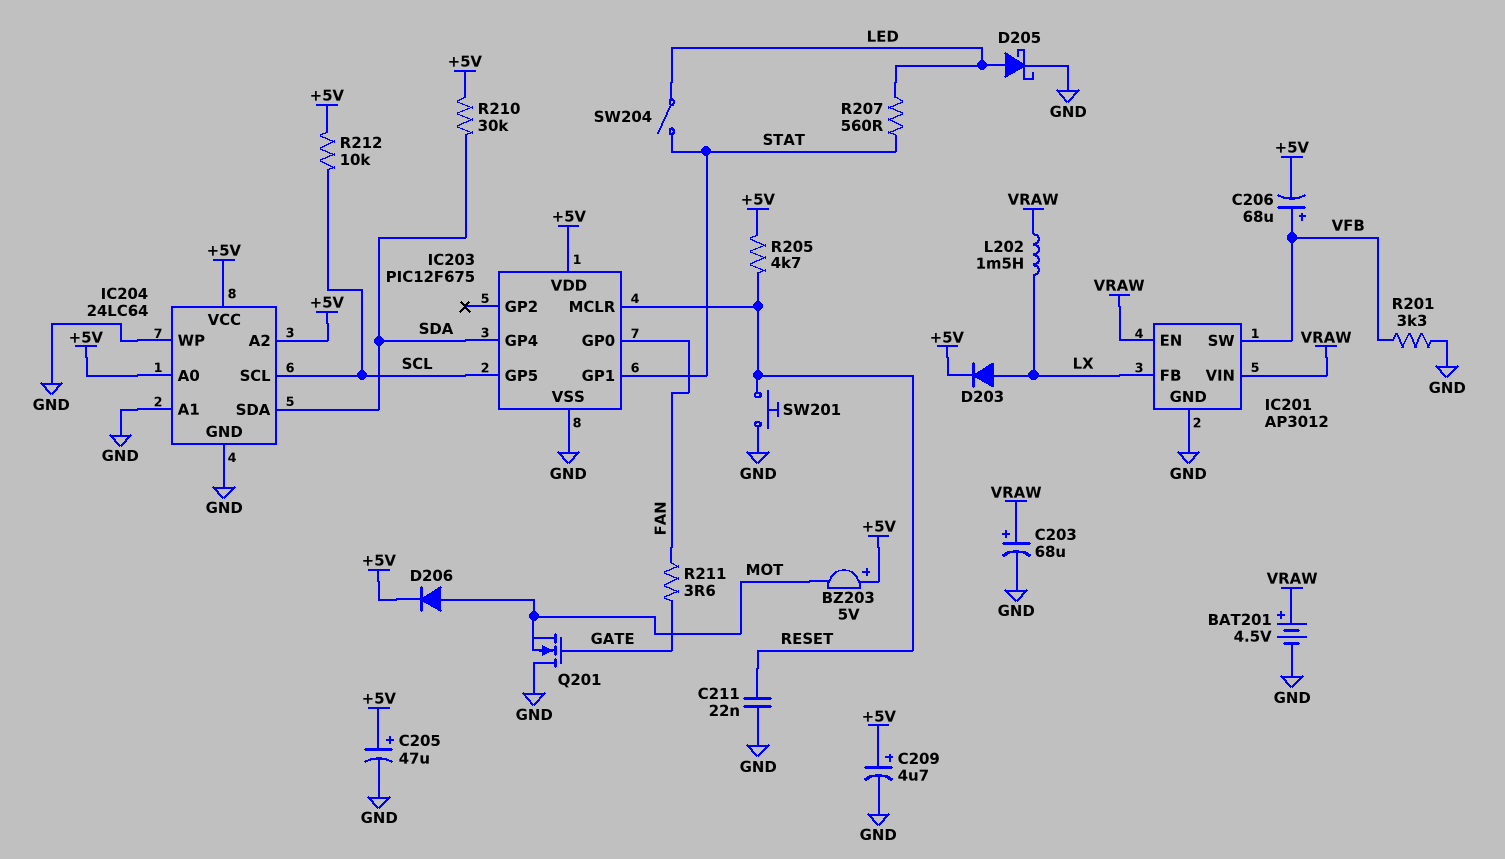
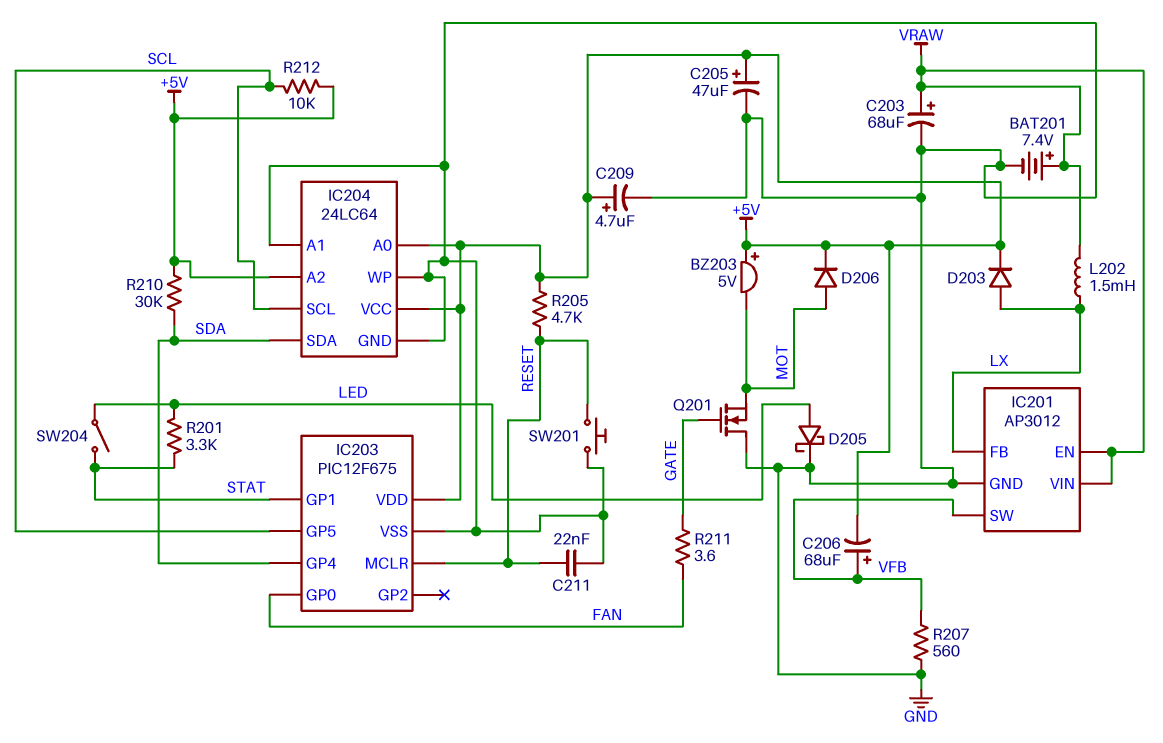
BAT201: 4.5V (plus VRAW, minus GND) -> 7.4V (plus VRAW, minus GND)
R201: 3.3k (GND, VFB) -> 3.3k (LED, STAT)
R207: 560 (LED, STAT) -> 560 (GND, VFB)

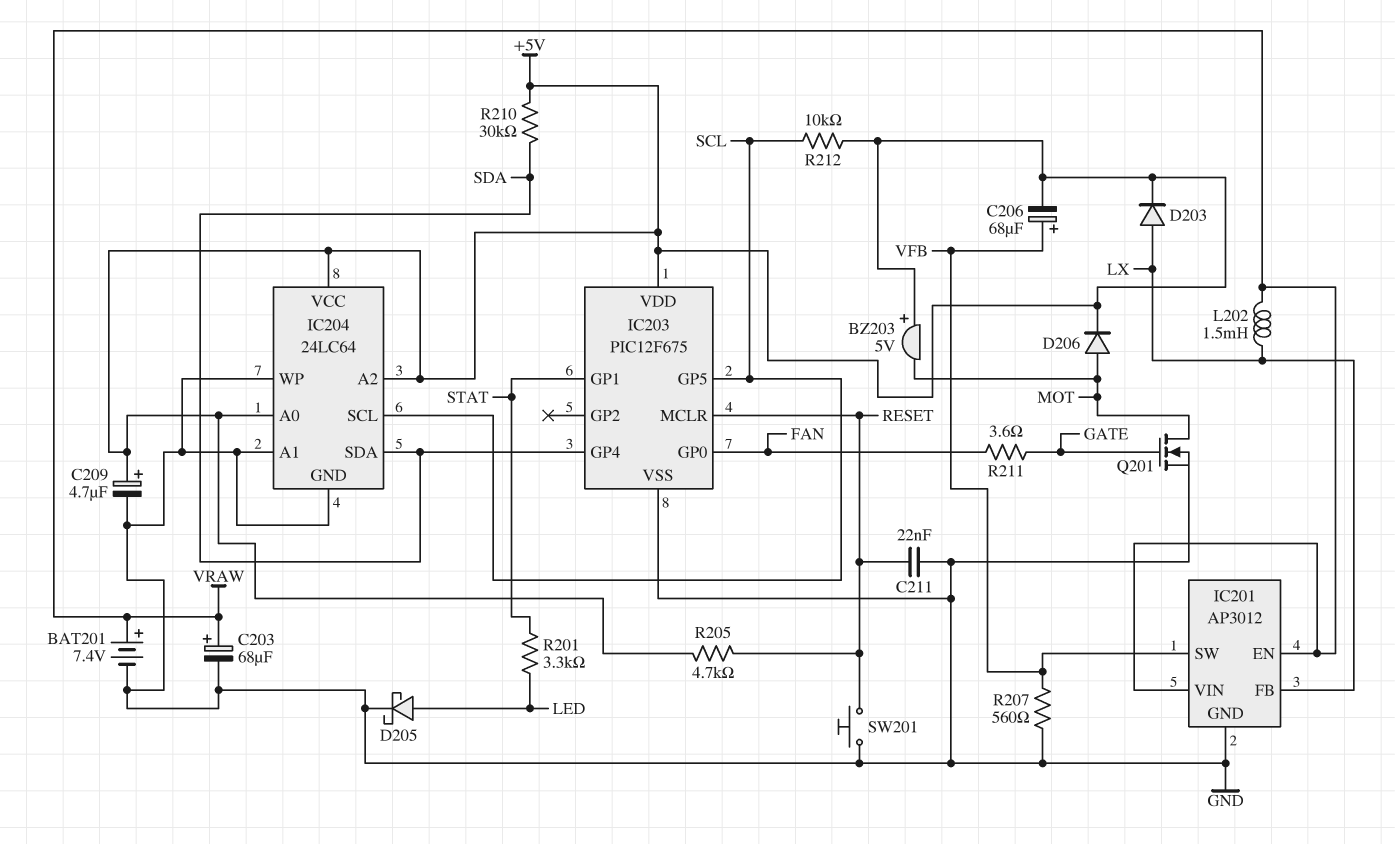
C205: 47uF (plus +5V, minus GND) -> none
Q201: NMOS (G GATE, D GND, S MOT) -> NMOS (G GATE, D MOT, S GND)
SW204: switch (LED, STAT) -> none

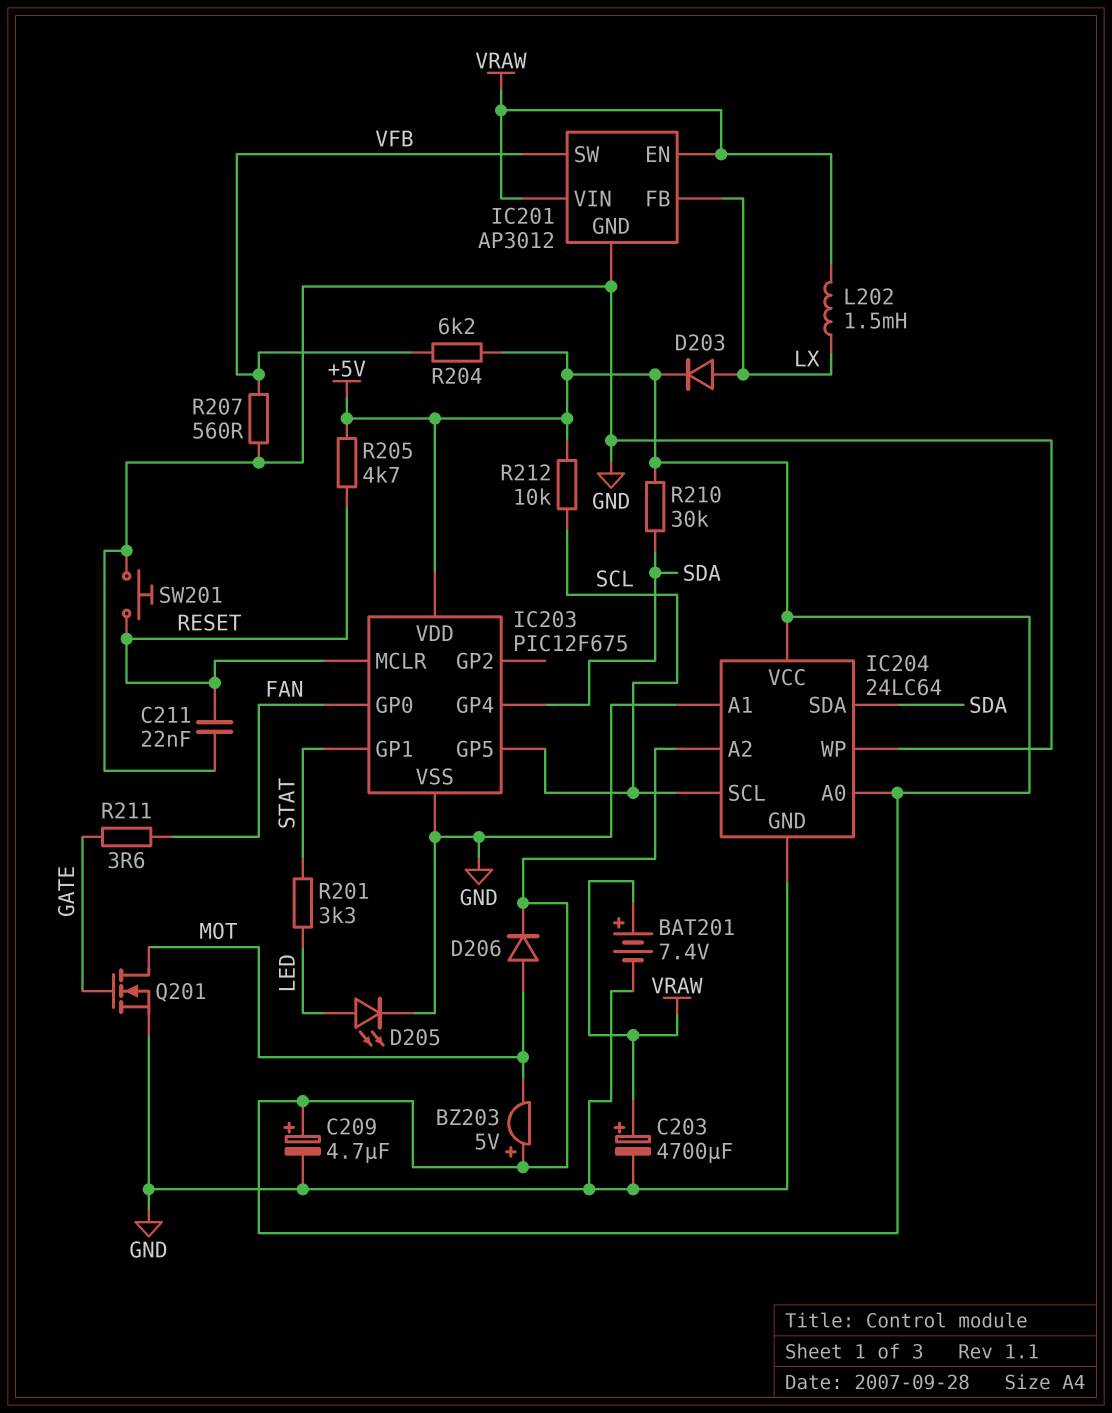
C203: 68uF (plus VRAW, minus GND) -> 4700uF (plus VRAW, minus GND)
C206: 68uF (plus VFB, minus +5V) -> none
D205: schottky (A LED, K GND) -> LED (A LED, K GND)
R204: none -> 6.2k (+5V, VFB)

